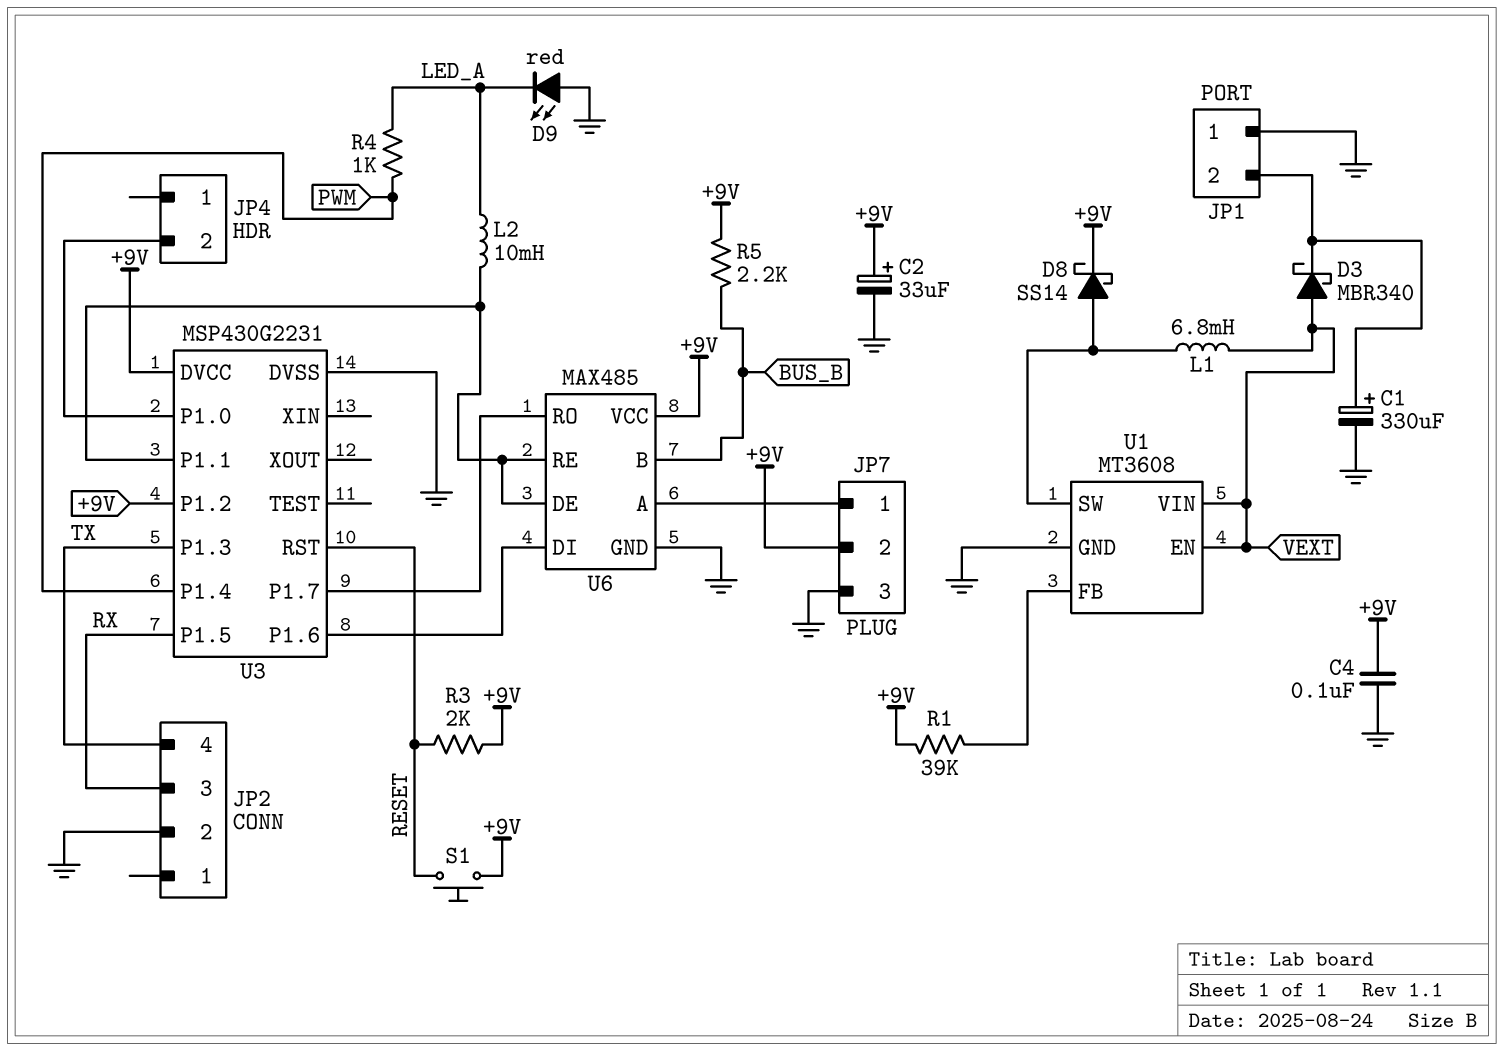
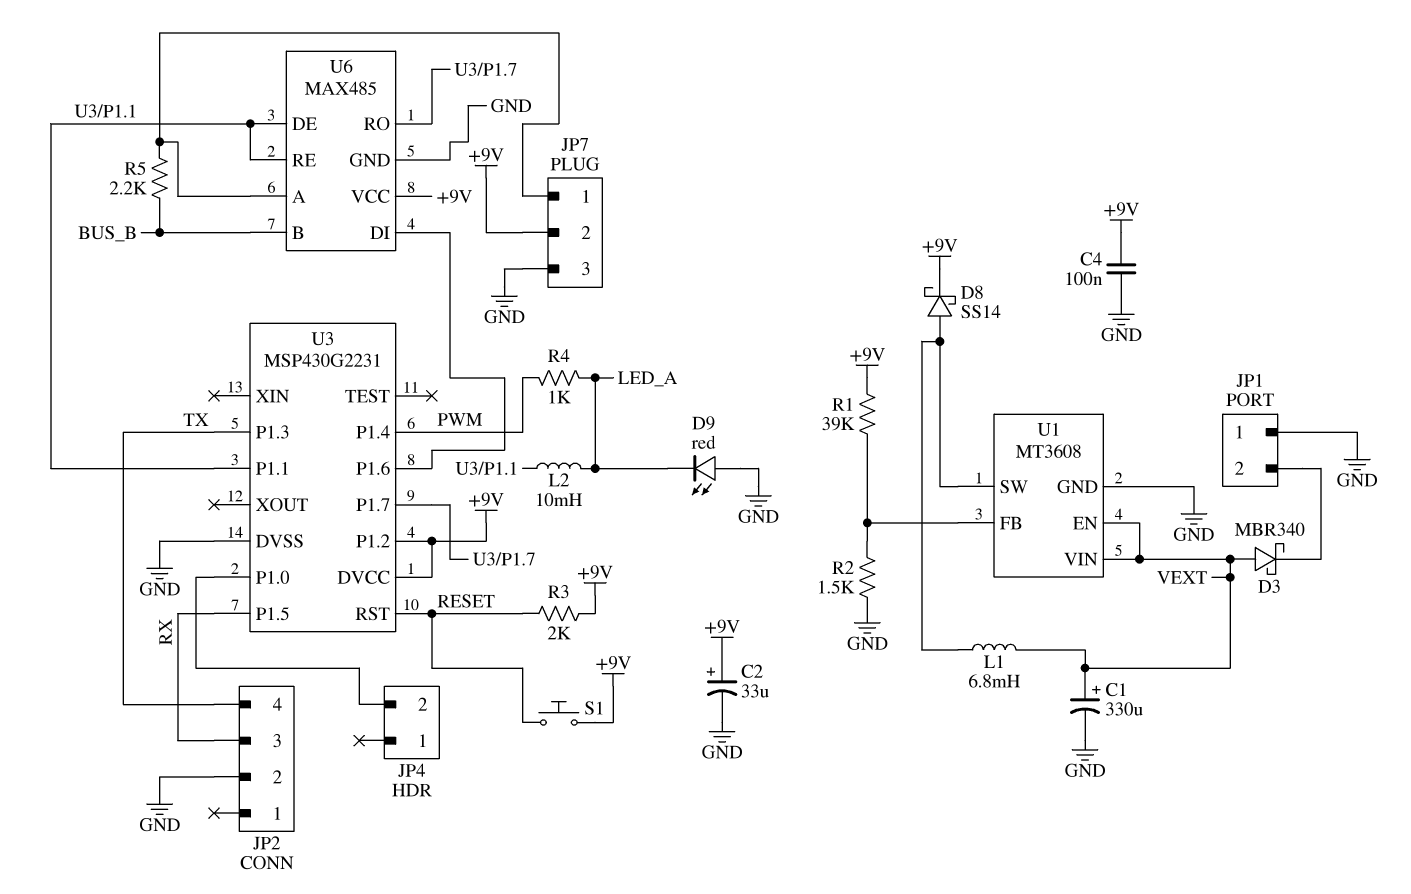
C1: 330uF (plus JP1/2, minus GND) -> 330uF (plus VEXT, minus GND)
R2: none -> 1.5k (GND, U1/FB)
R5: 2.2k (+9V, BUS_B) -> 2.2k (BUS_B, JP7/1)

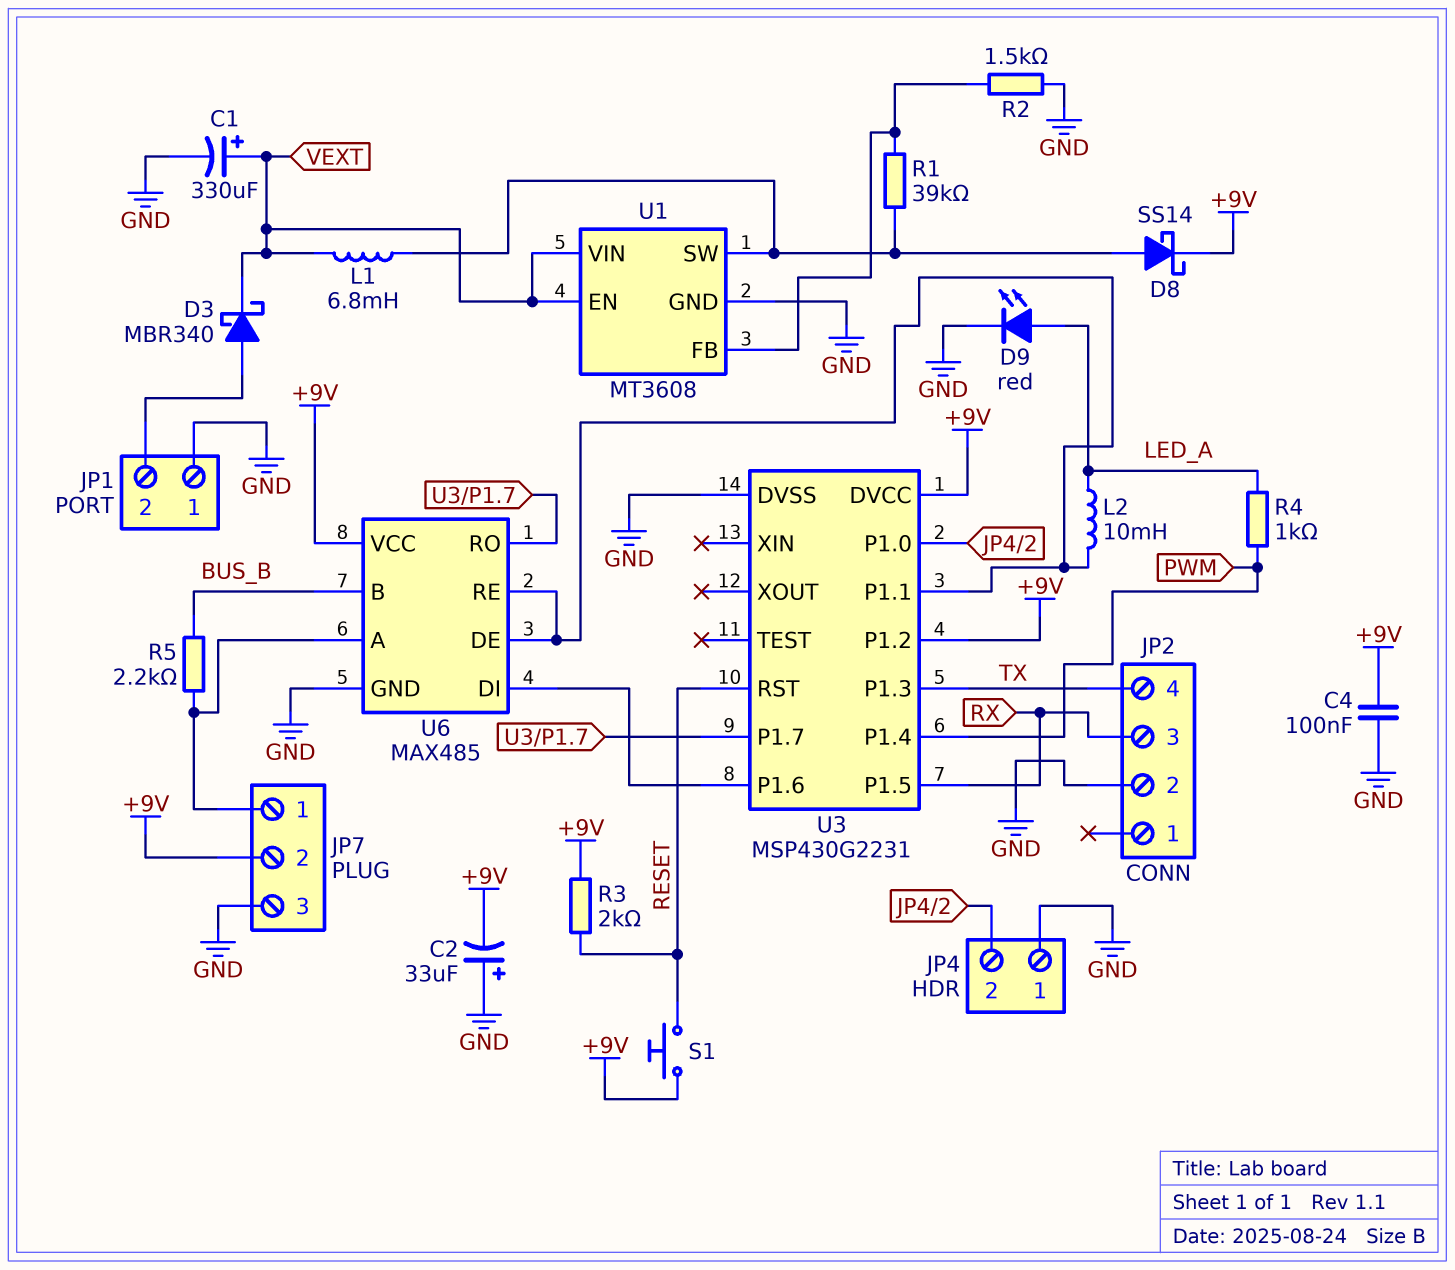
C2: 33uF (plus +9V, minus GND) -> 33uF (plus GND, minus +9V)
D3: schottky MBR340 (A VEXT, K JP1/2) -> schottky MBR340 (A JP1/2, K VEXT)
D9: LED red (A GND, K LED_A) -> LED red (A LED_A, K GND)
JP4 pin 1: none -> GND
R1: 39k (+9V, U1/FB) -> 39k (U1/FB, U1/SW)

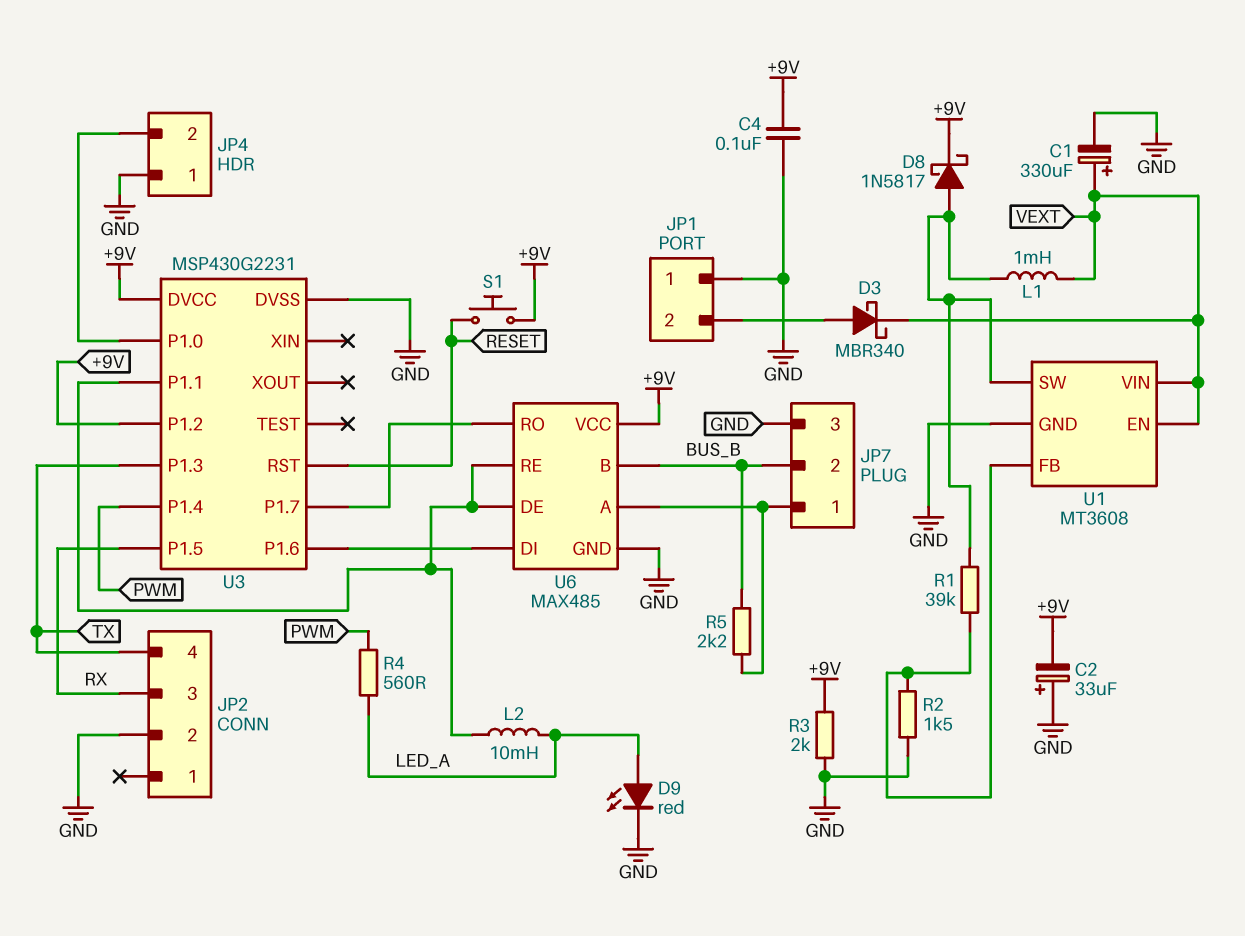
D8: schottky SS14 (A U1/SW, K +9V) -> schottky 1N5817 (A U1/SW, K +9V)
JP7 pin 2: +9V -> BUS_B
L1: 6.8mH (U1/SW, VEXT) -> 1mH (U1/SW, VEXT)
R3: 2k (+9V, RESET) -> 2k (+9V, GND)
R4: 1k (LED_A, PWM) -> 560 (LED_A, PWM)

